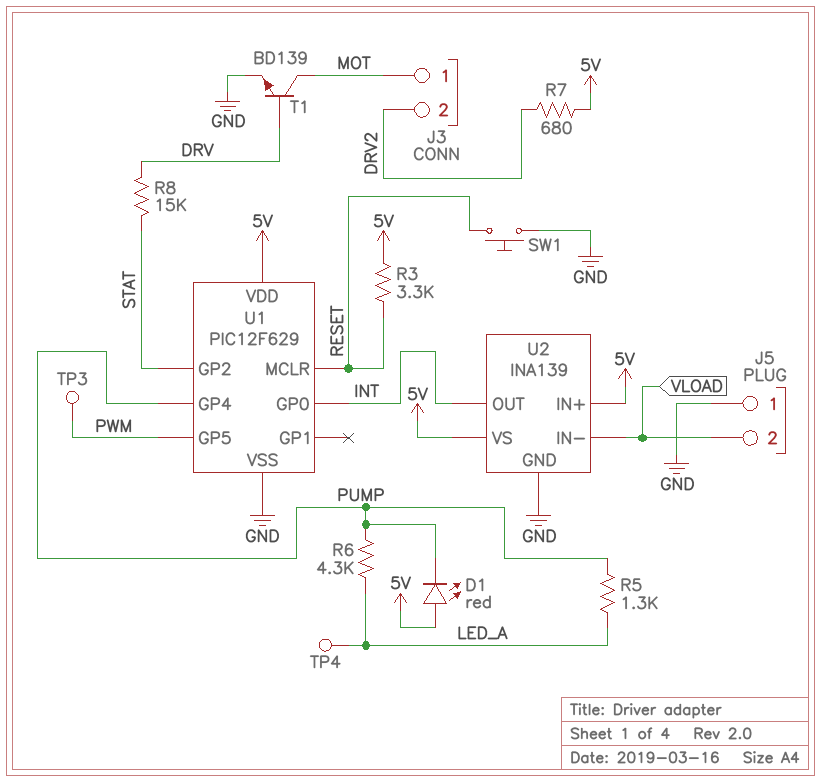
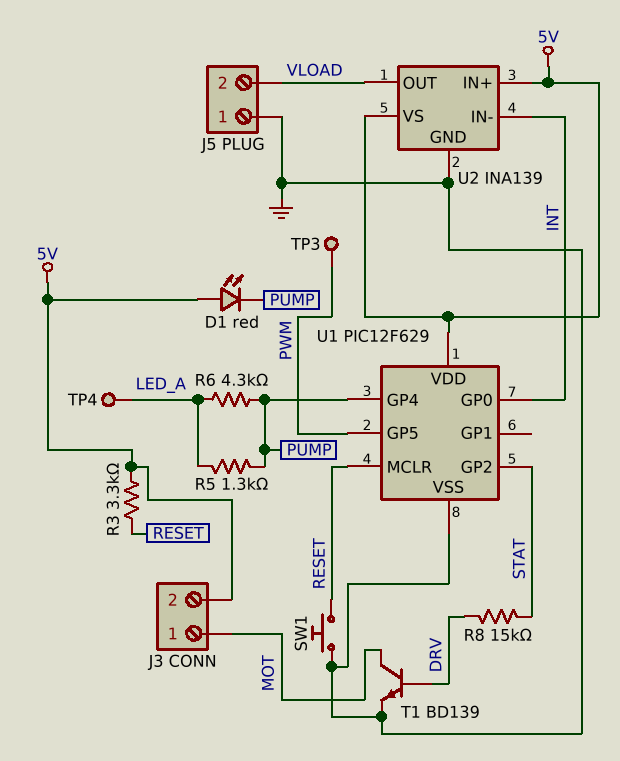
J3 pin 2: DRV2 -> 5V
R7: 680 (5V, DRV2) -> none
U2 pin IN-: VLOAD -> INT
U2 pin OUT: INT -> VLOAD

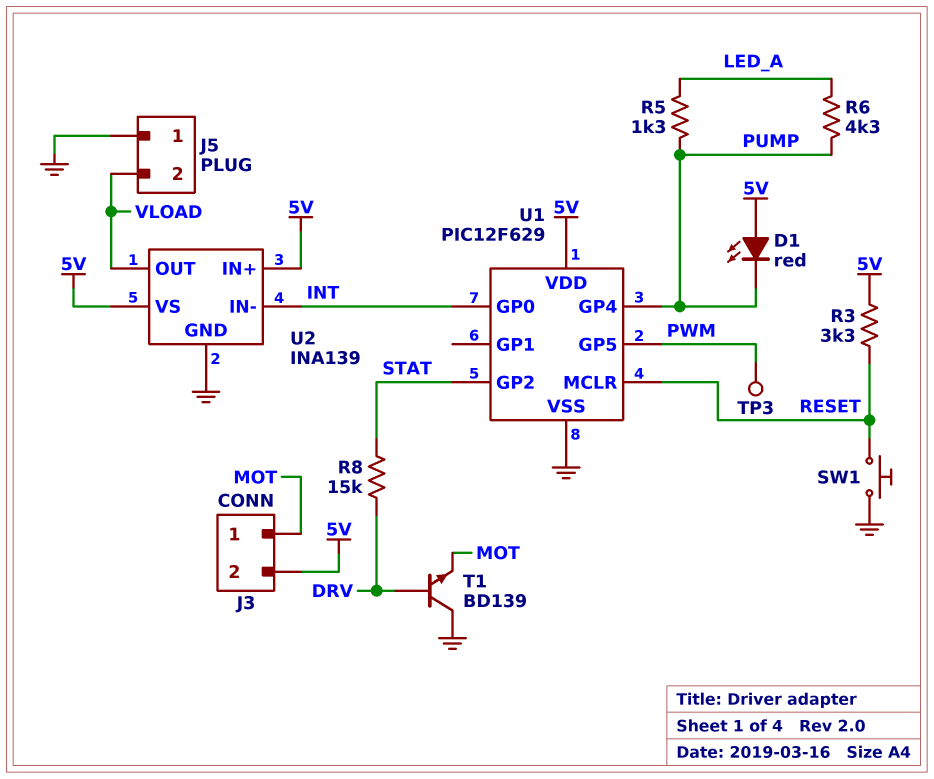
T1: NPN BD139 (B DRV, C MOT, E GND) -> NPN BD139 (B DRV, C GND, E MOT)
TP4: test point (LED_A) -> none

